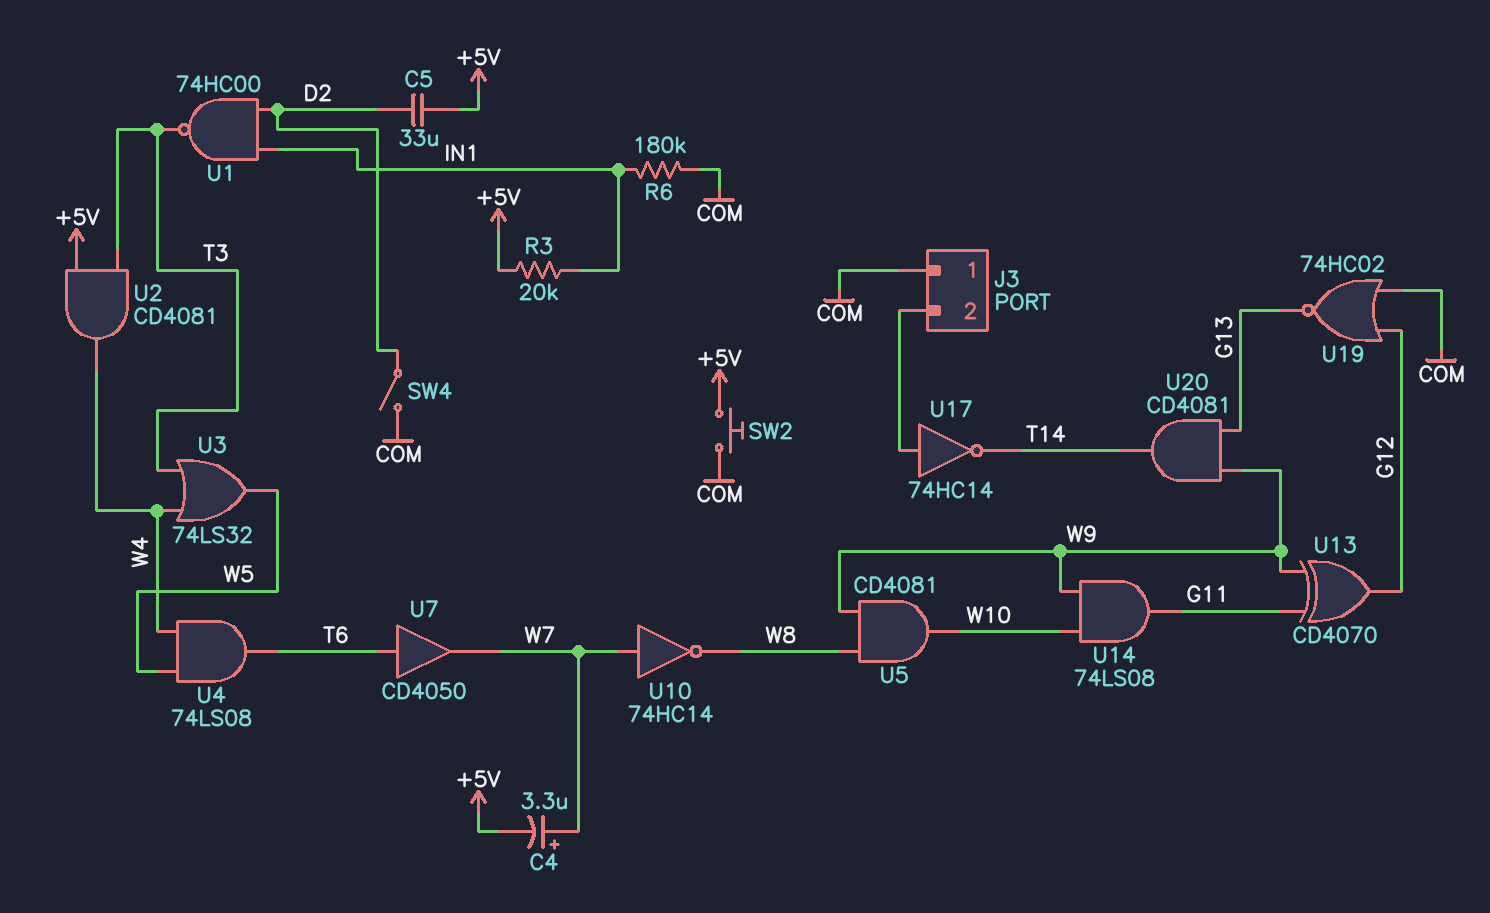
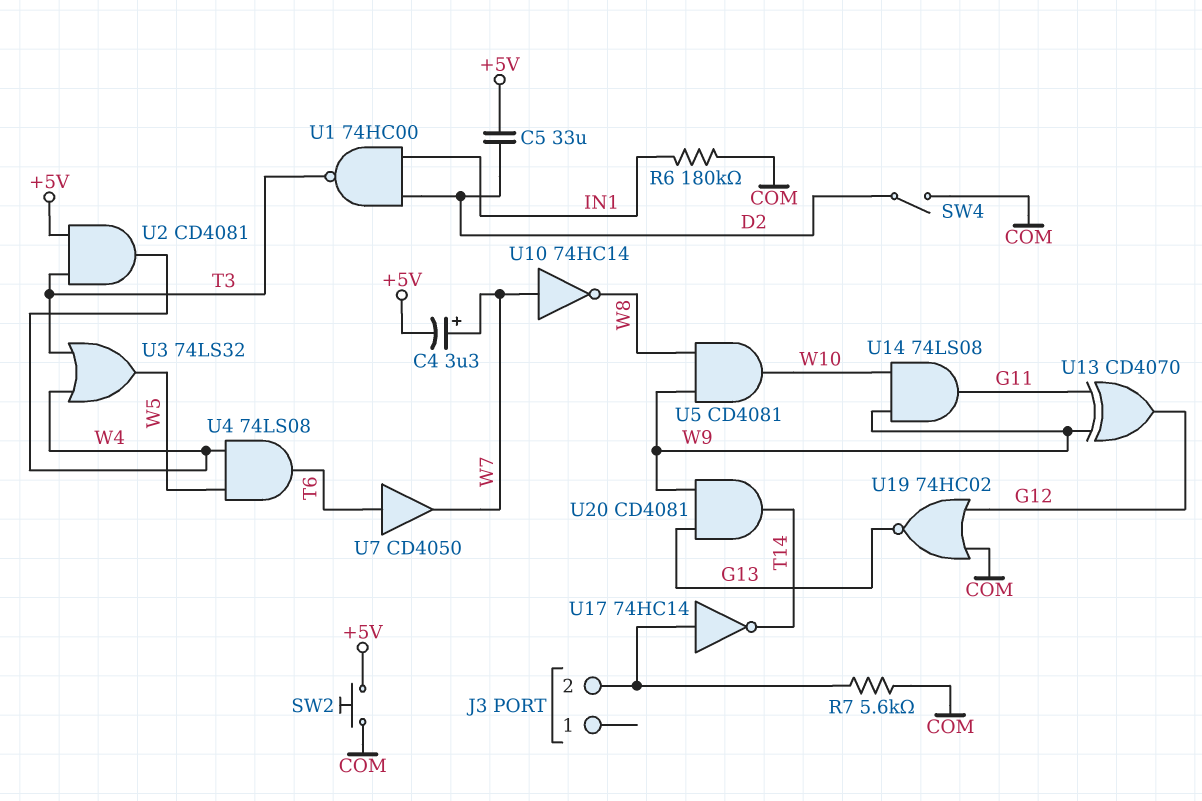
J3 pin 1: COM -> none
R3: 20k (+5V, IN1) -> none
R7: none -> 5.6k (COM, J3/2)

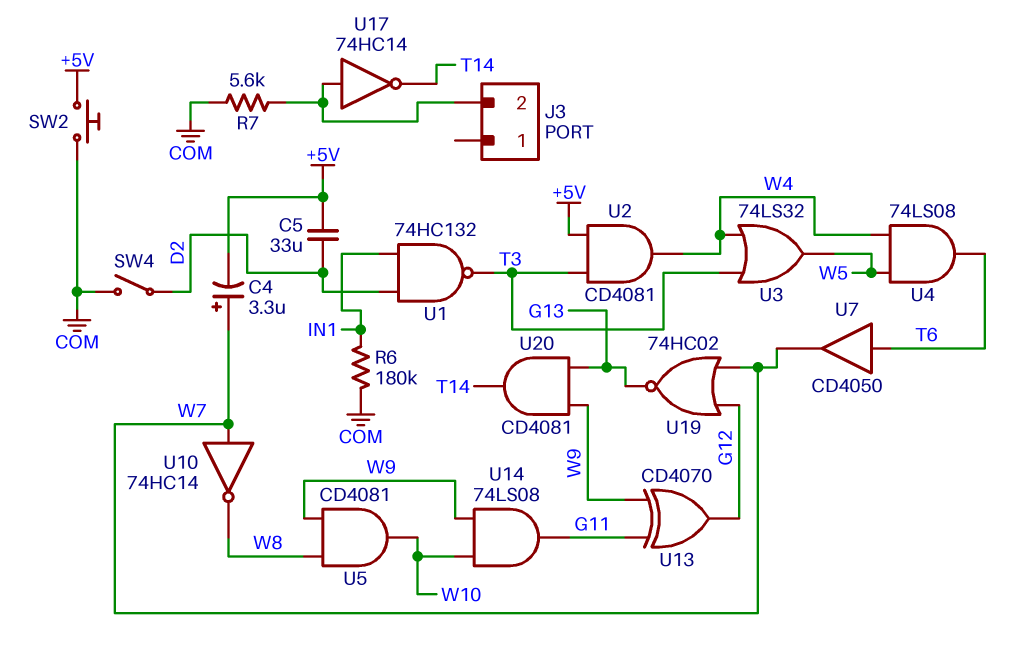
U1: NAND 74HC00 (in D2, in IN1, out T3) -> NAND 74HC132 (in D2, in IN1, out T3)
U19: NOR 74HC02 (in COM, in G12, out G13) -> NOR 74HC02 (in G12, in W7, out G13)

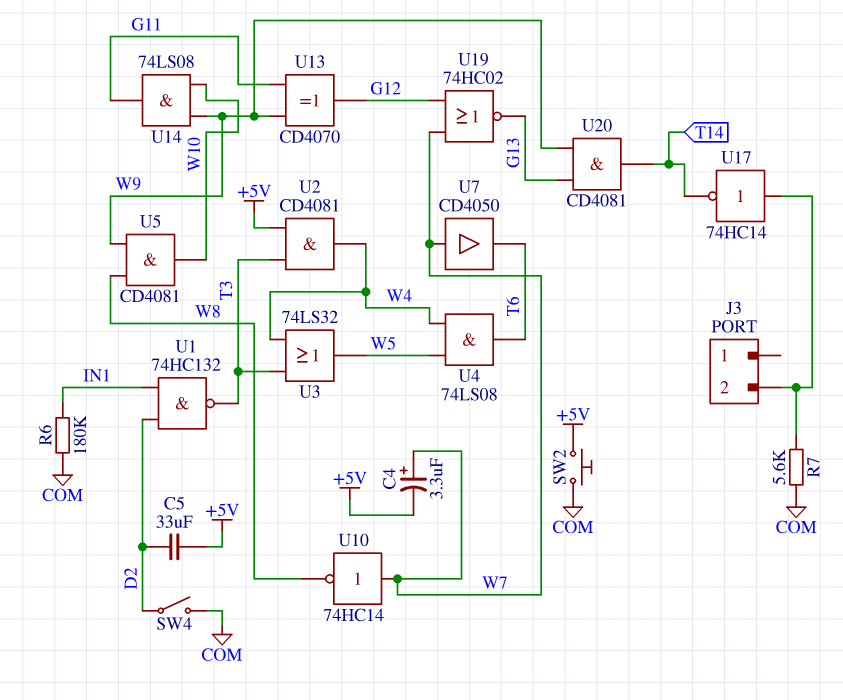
U7: buffer CD4050 (in T6, out W7) -> buffer CD4050 (in W7, out T6)

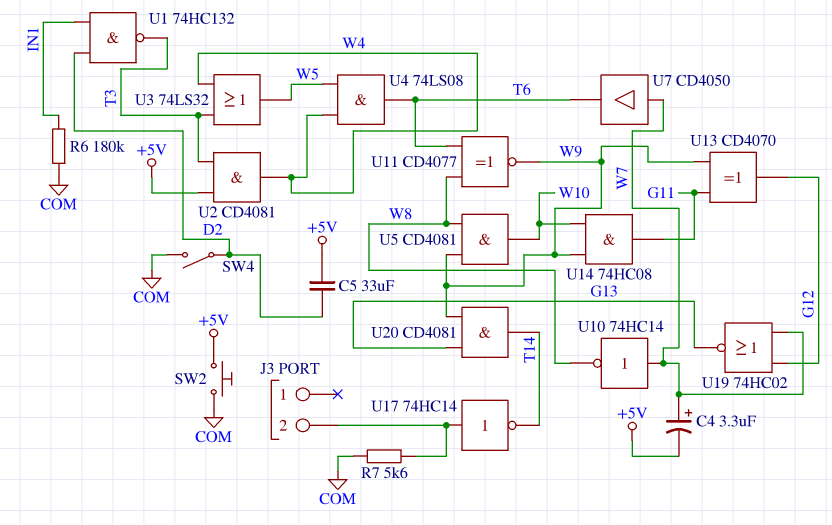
U11: none -> XNOR CD4077 (in T6, in W8, out W9)
U14: AND 74LS08 (in W9, in W10, out G11) -> AND 74HC08 (in W9, in W10, out G11)

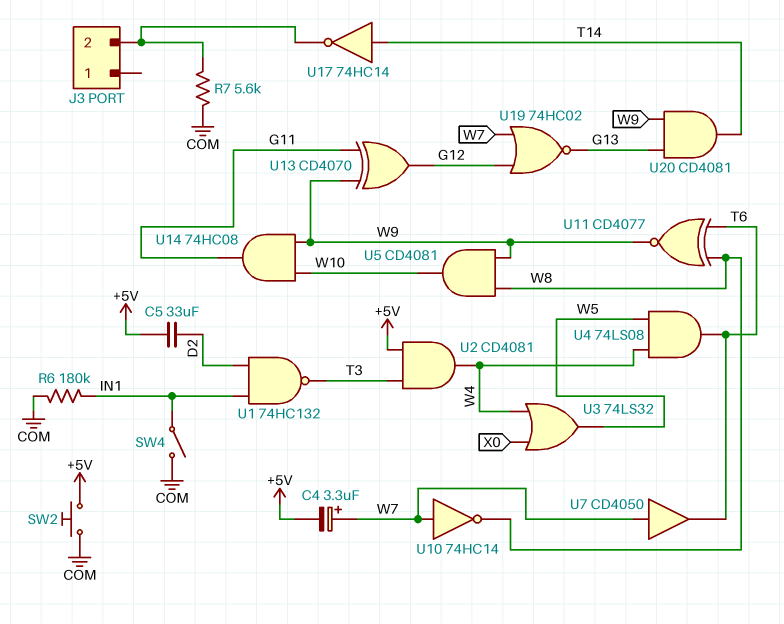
SW4: switch (COM, D2) -> switch (COM, IN1)
U3: OR 74LS32 (in T3, in W4, out W5) -> OR 74LS32 (in W4, in X0, out W5)
U17: NOT 74HC14 (in J3/2, out T14) -> NOT 74HC14 (in T14, out J3/2)

